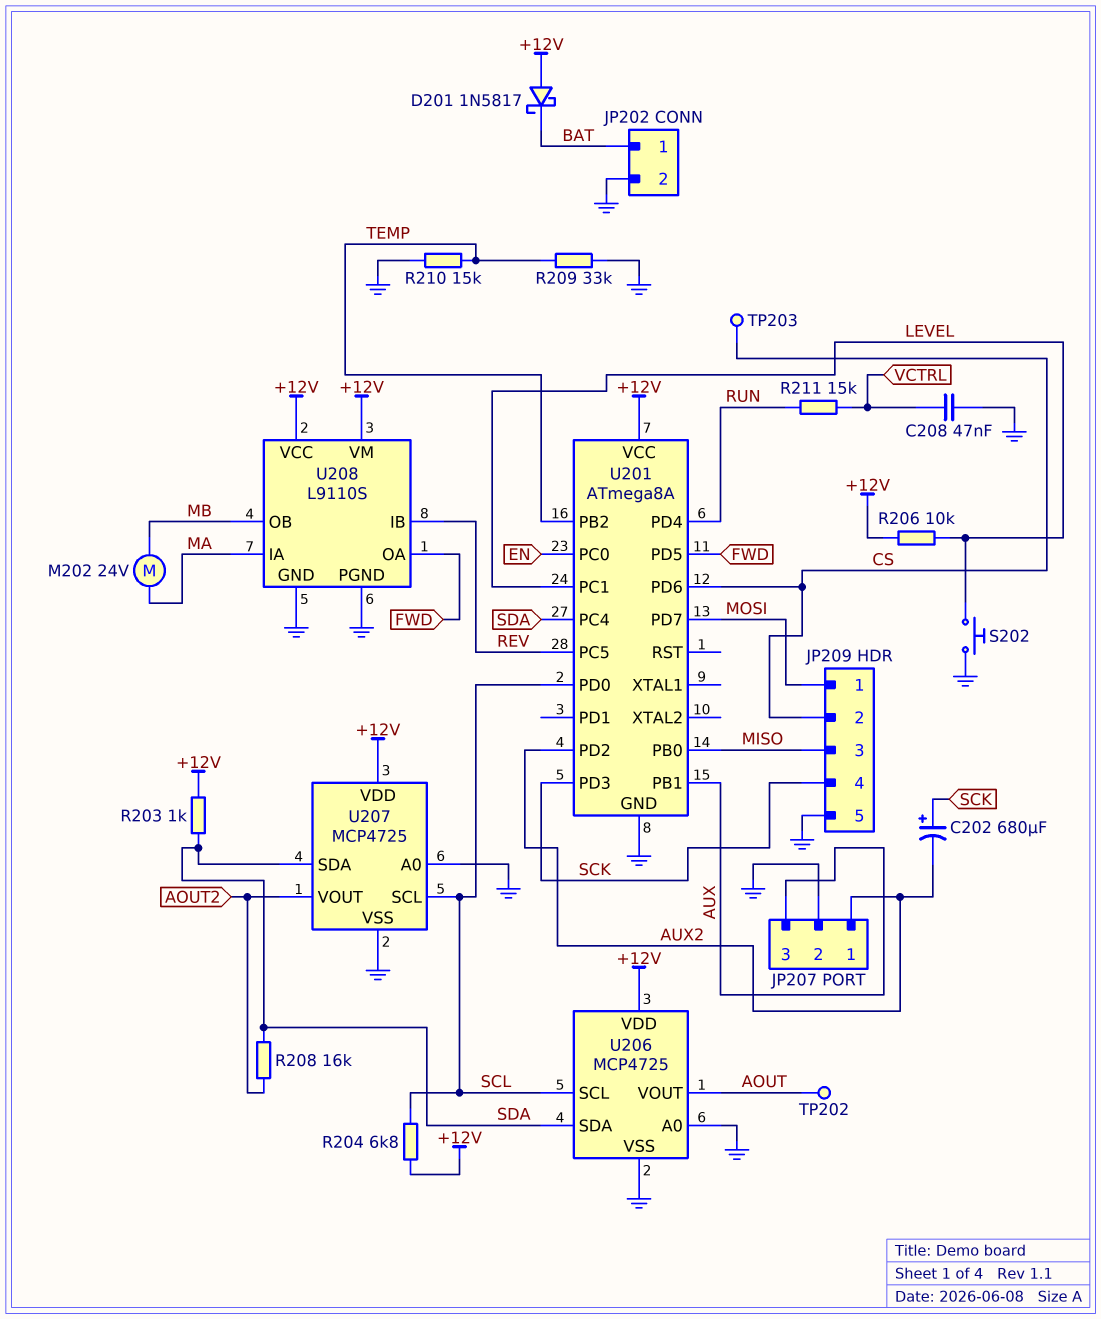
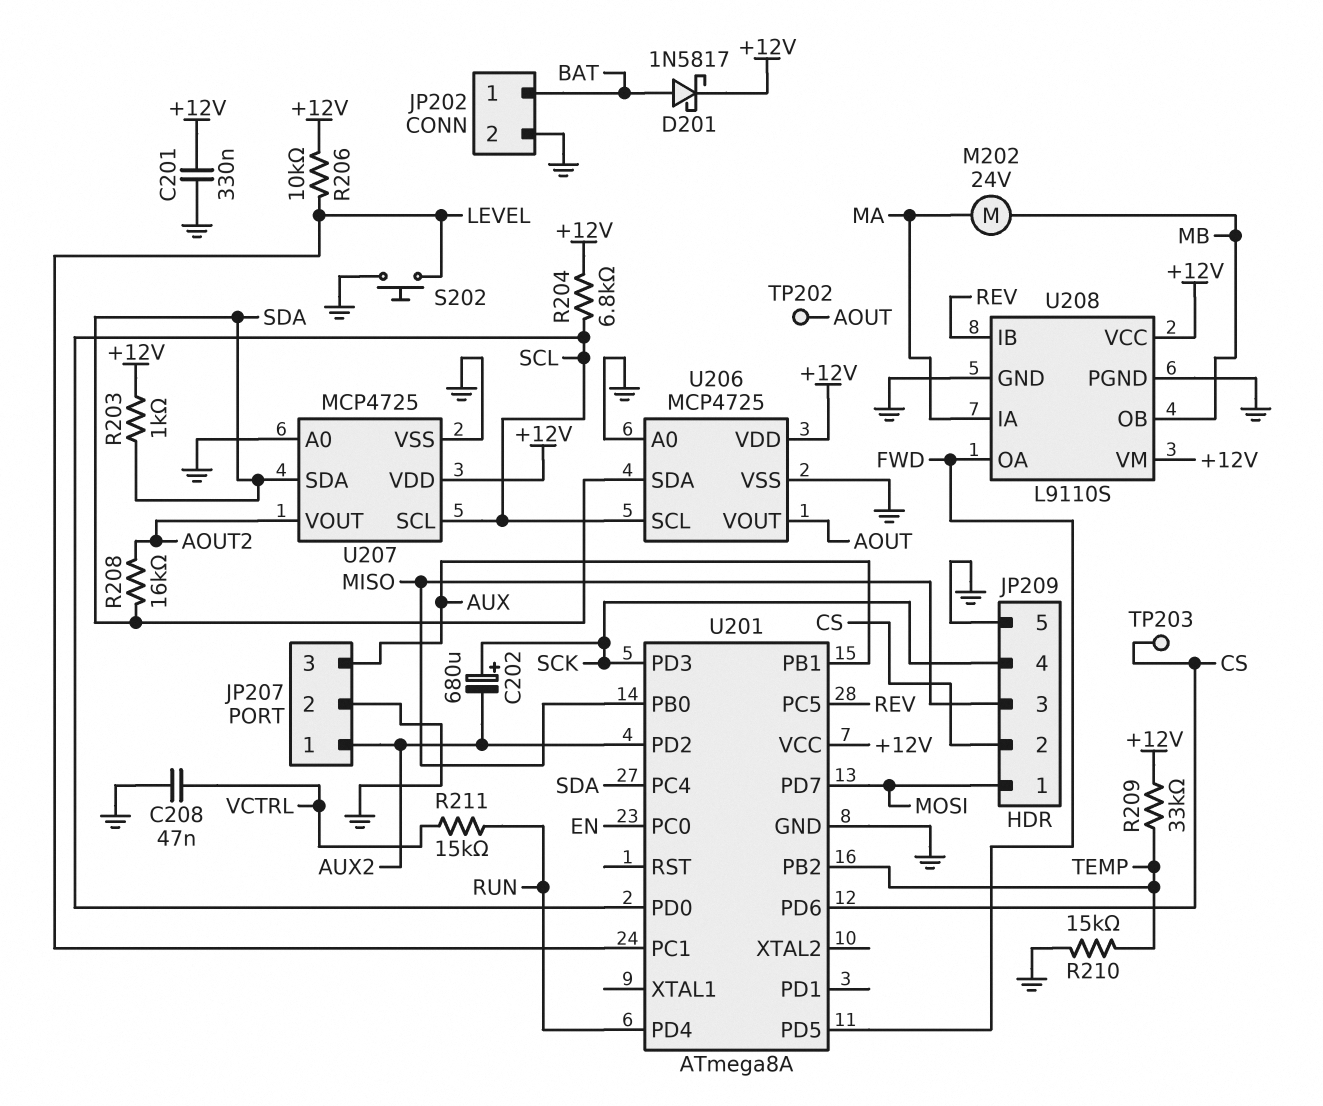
C201: none -> 330nF (+12V, GND)
D201: schottky 1N5817 (A +12V, K BAT) -> schottky 1N5817 (A BAT, K +12V)
R209: 33k (GND, TEMP) -> 33k (+12V, TEMP)

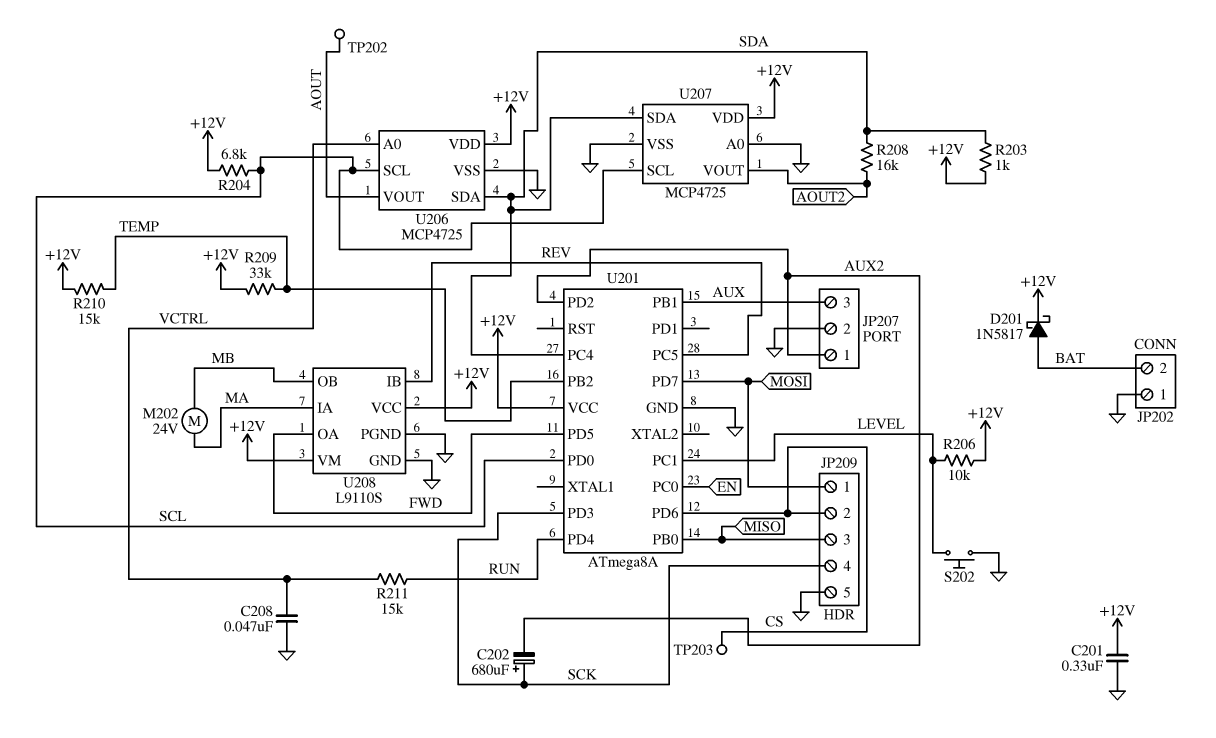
JP202 pin 1: BAT -> GND
JP202 pin 2: GND -> BAT
R210: 15k (GND, TEMP) -> 15k (+12V, TEMP)
U206 pin A0: GND -> VCTRL

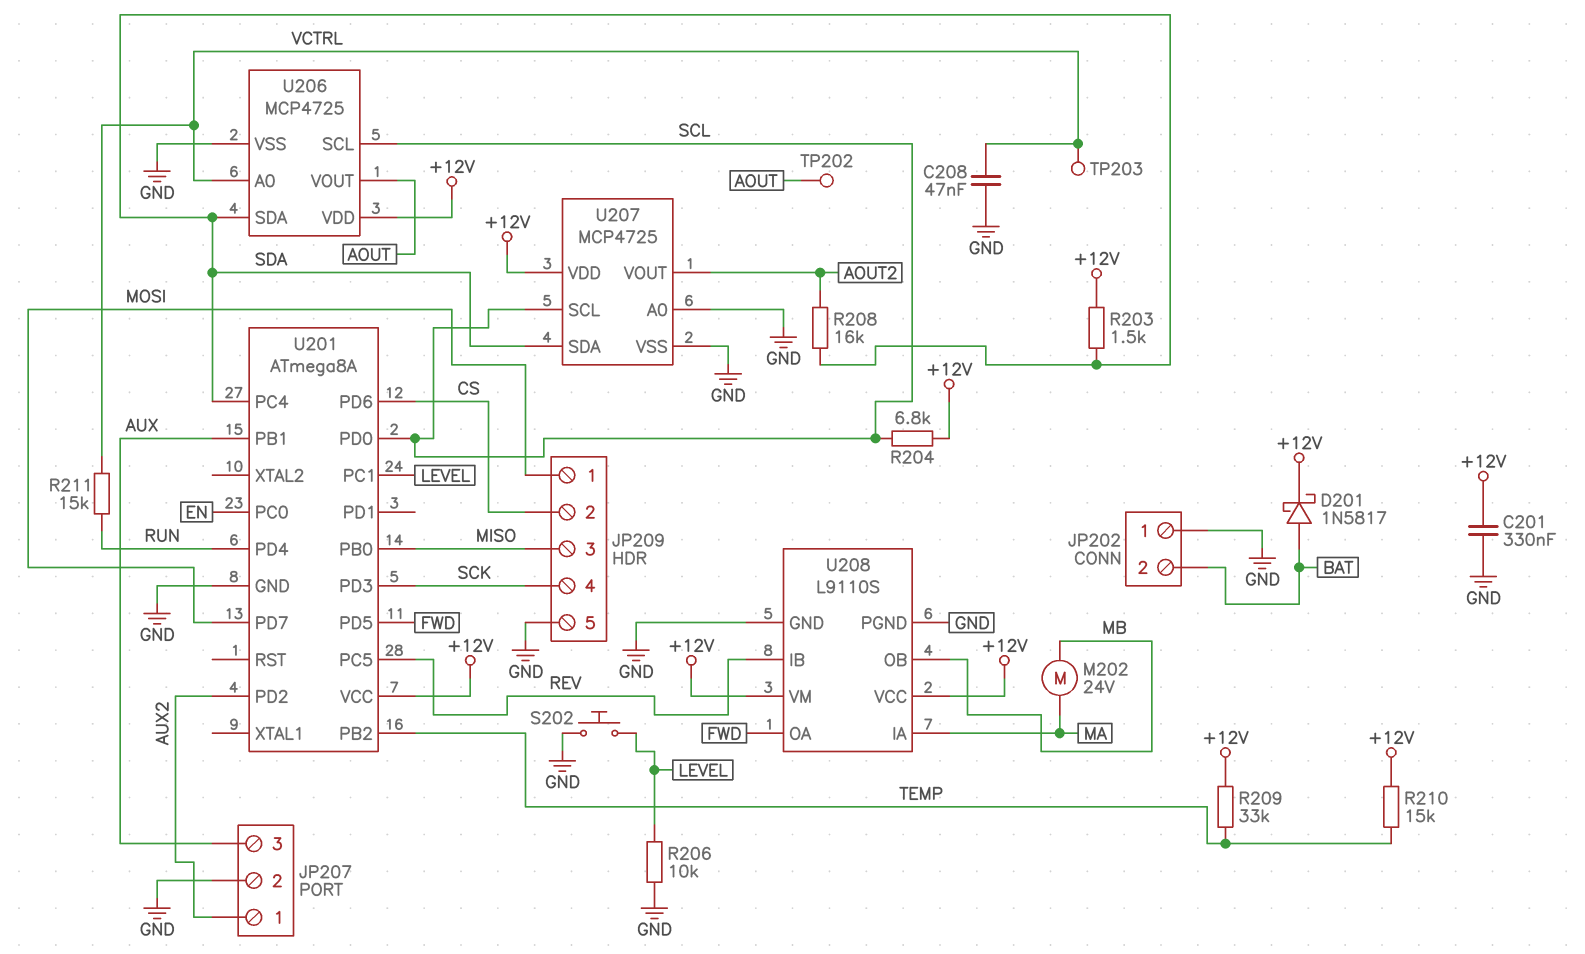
C202: 680uF (plus SCK, minus AUX2) -> none
R203: 1k (+12V, SDA) -> 1.5k (+12V, SDA)
R206: 10k (+12V, LEVEL) -> 10k (GND, LEVEL)
TP203: test point (CS) -> test point (VCTRL)

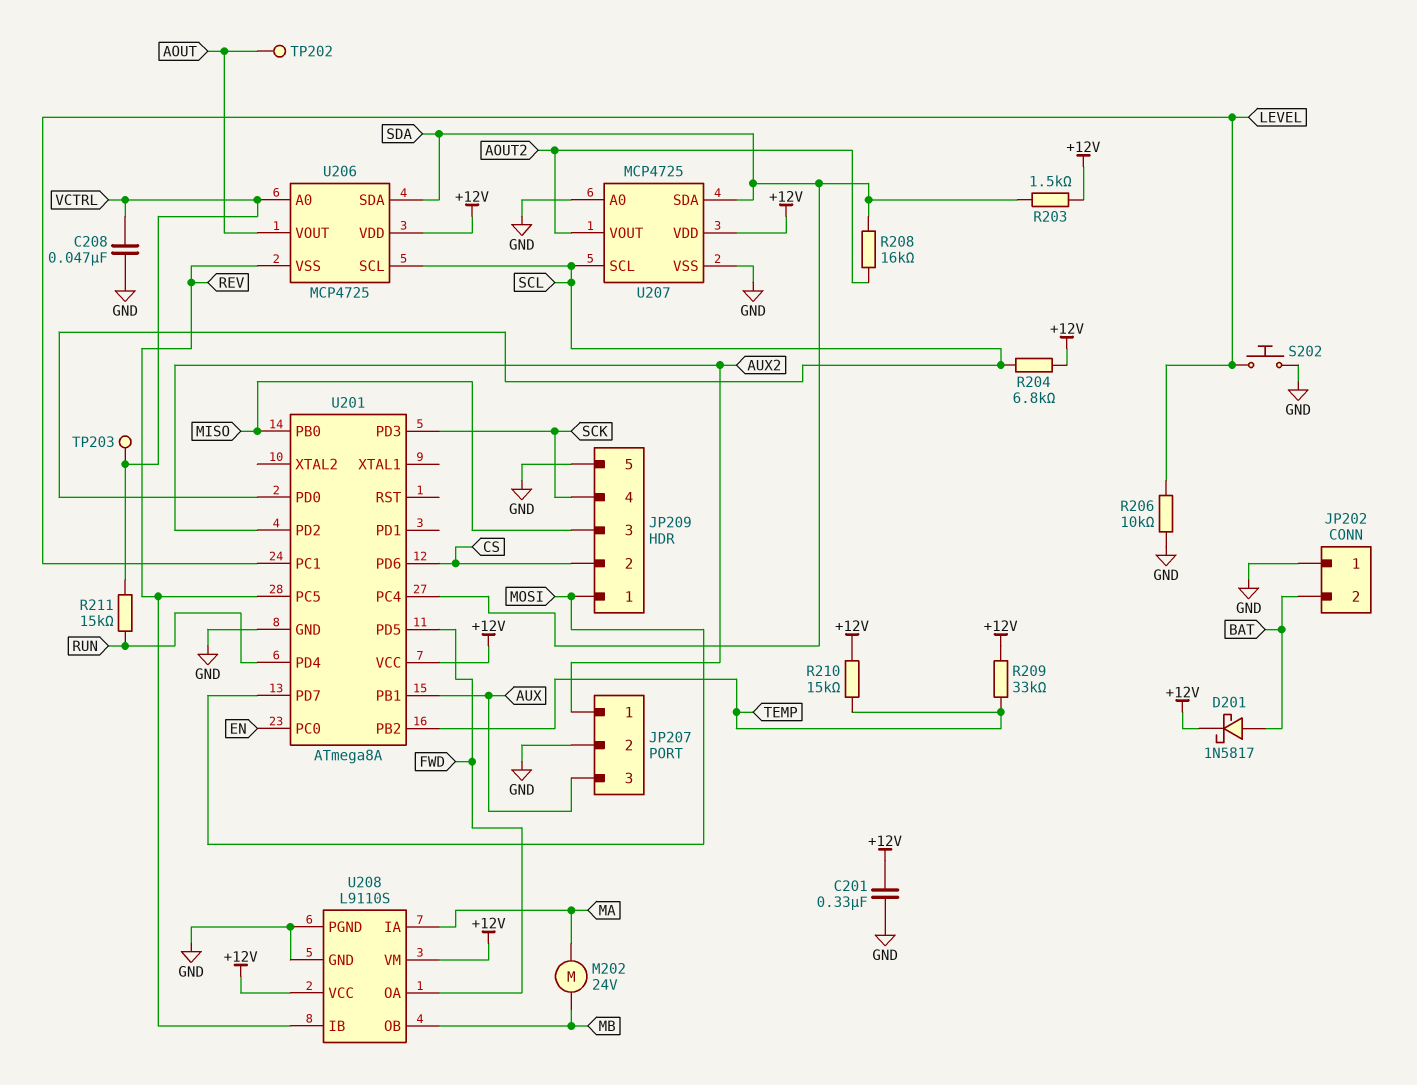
U206 pin VSS: GND -> REV

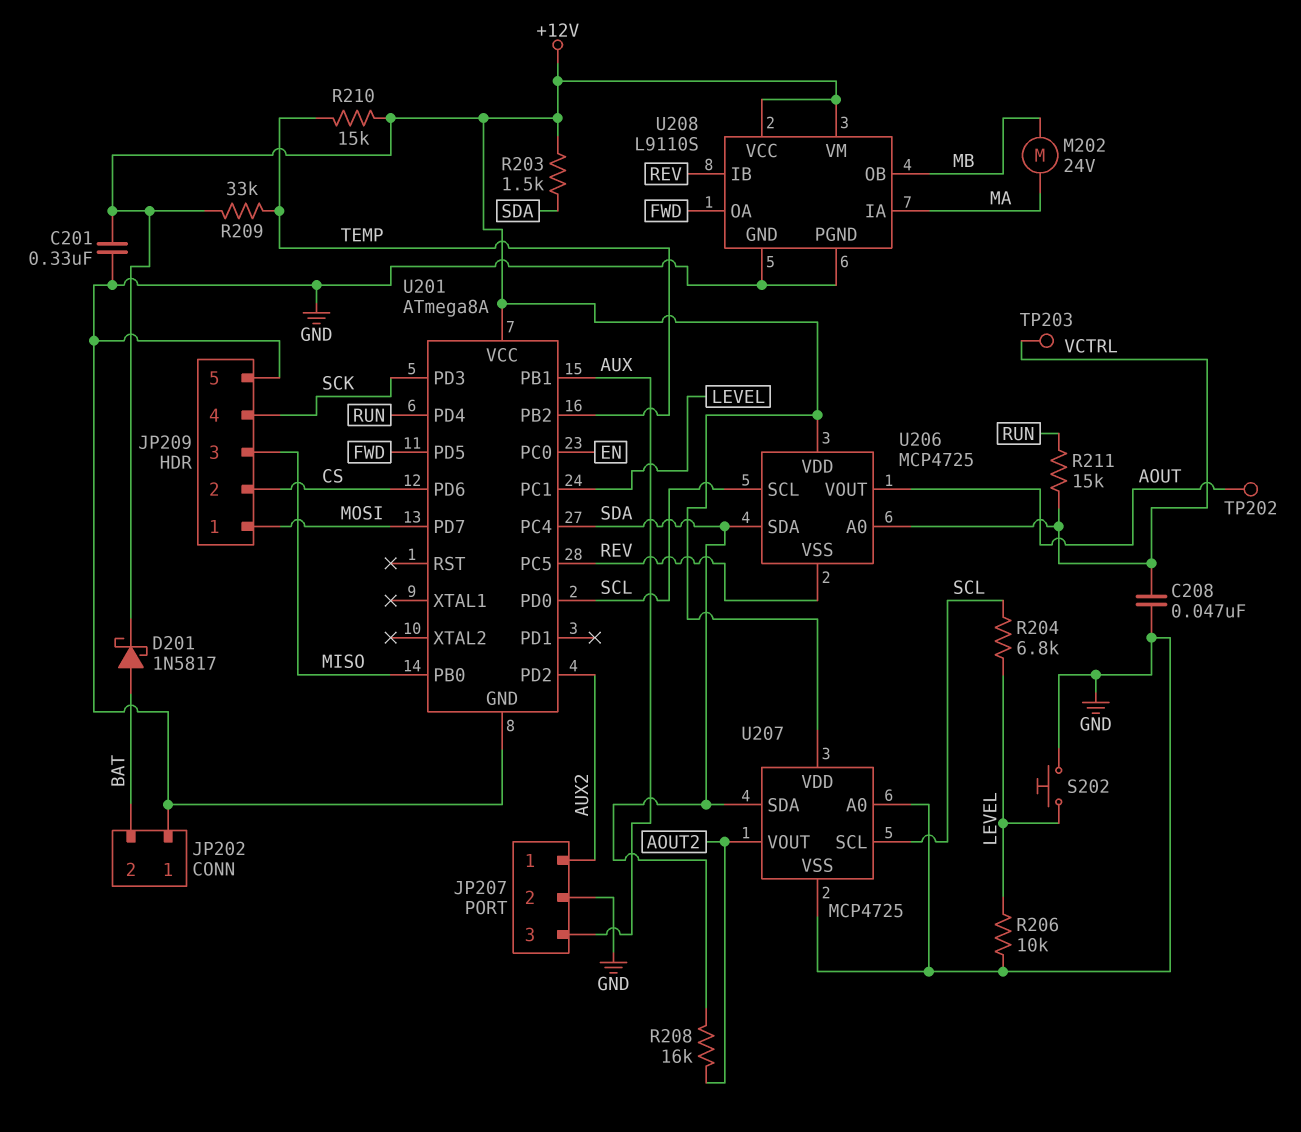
R204: 6.8k (+12V, SCL) -> 6.8k (LEVEL, SCL)

